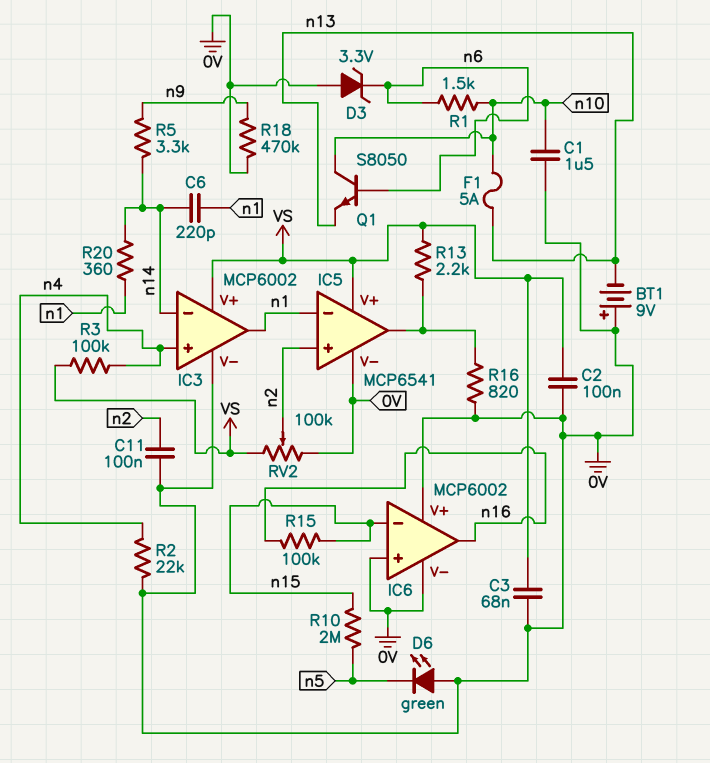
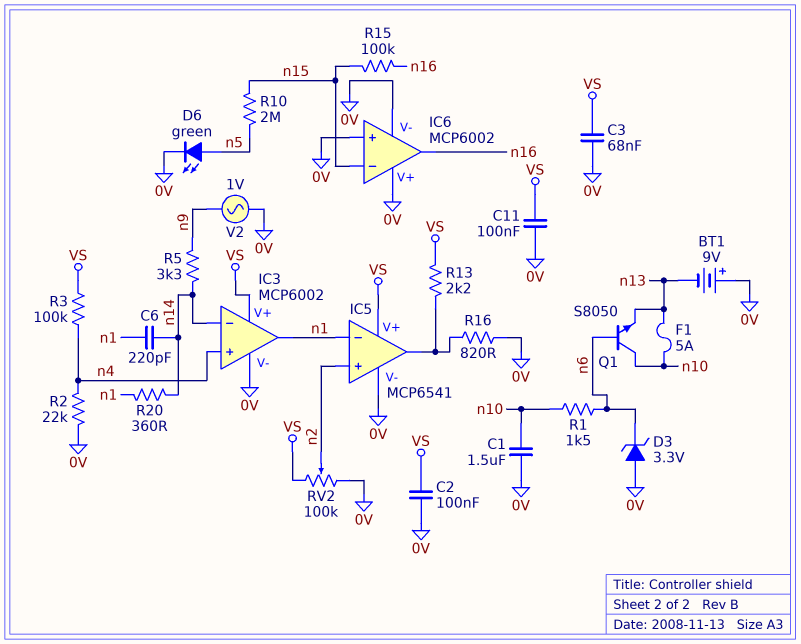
C11: 100nF (0V, n2) -> 100nF (0V, VS)
D6: LED green (A 0V, K n5) -> LED green (A n5, K 0V)
R18: 470k (0V, n9) -> none
V2: none -> AC 1V (0V, n9)

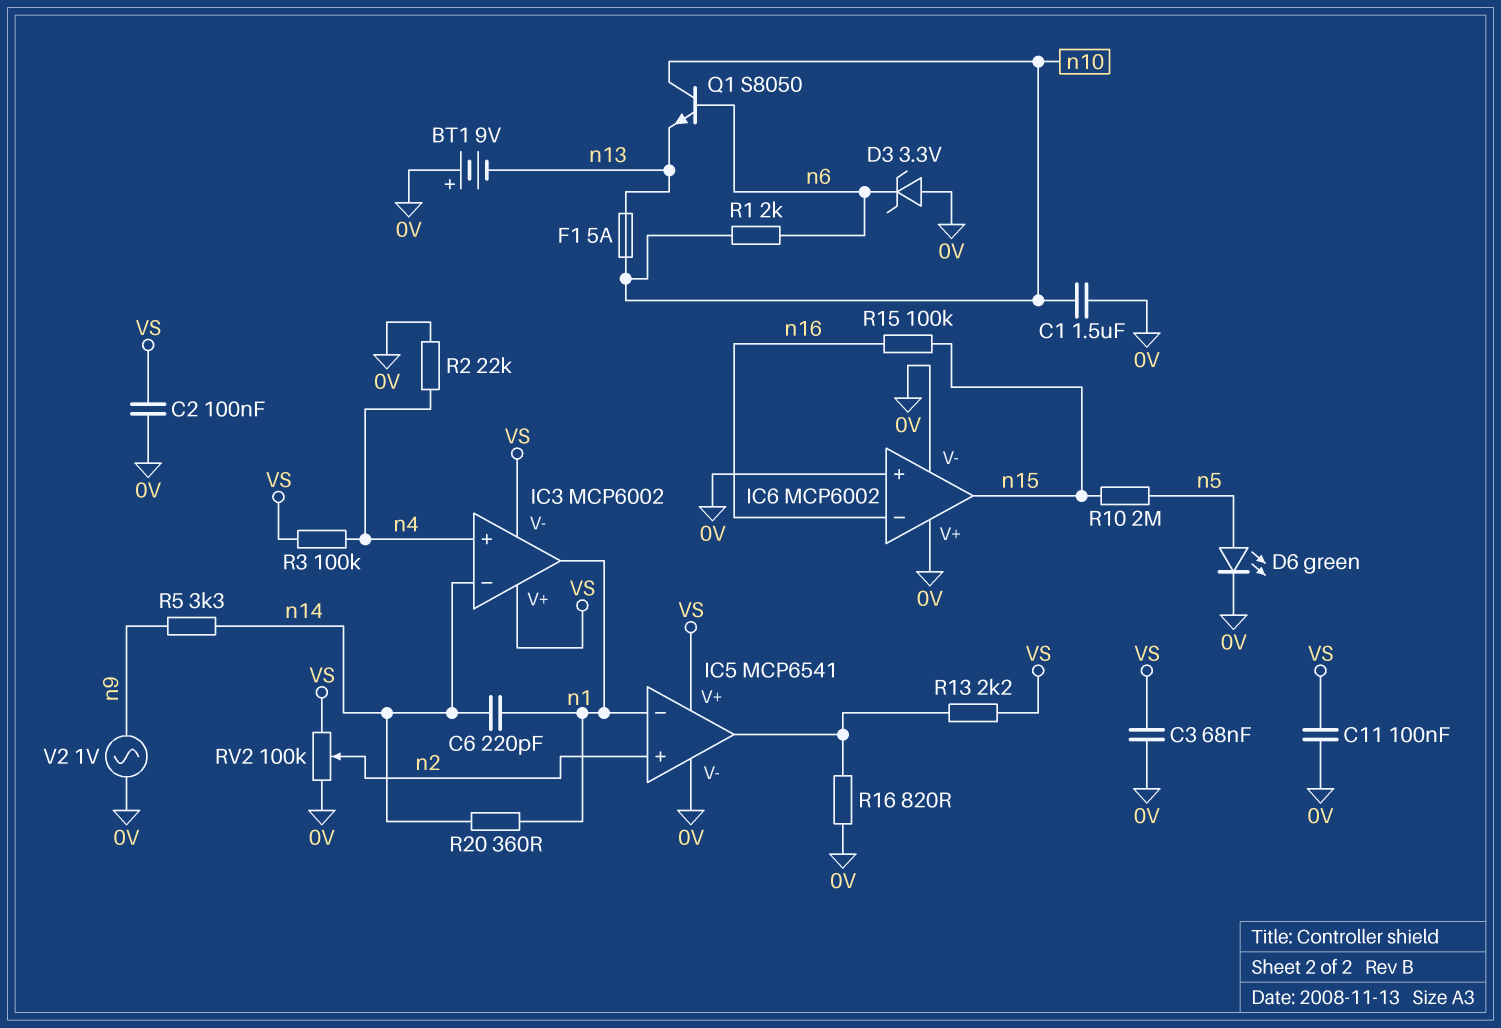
IC3 pin V-: 0V -> VS
IC6 pin in-: n15 -> n16
IC6 pin out: n16 -> n15
R1: 1.5k (n6, n10) -> 2k (n6, n10)

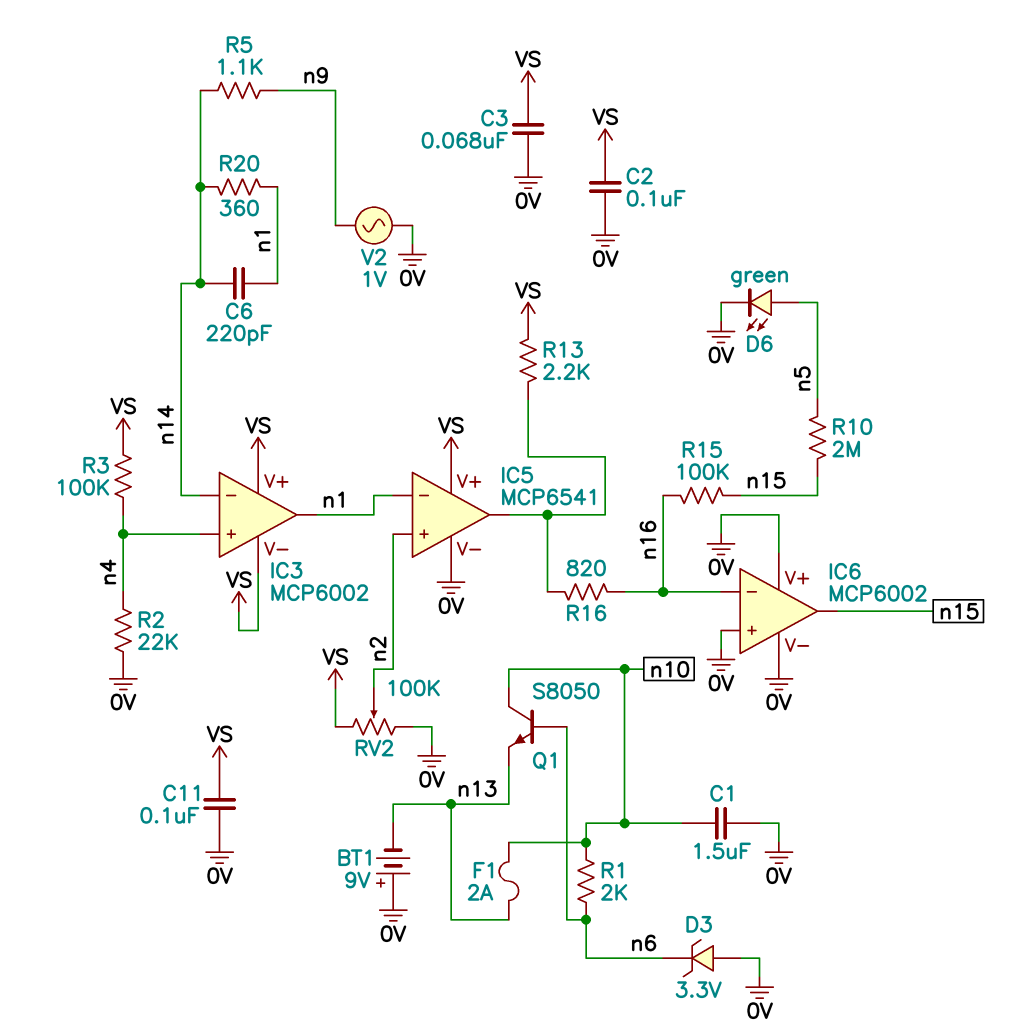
F1: 5A (n10, n13) -> 2A (n10, n13)
R5: 3.3k (n9, n14) -> 1.1k (n9, n14)
R16: 820 (0V, IC5/out) -> 820 (IC5/out, n16)

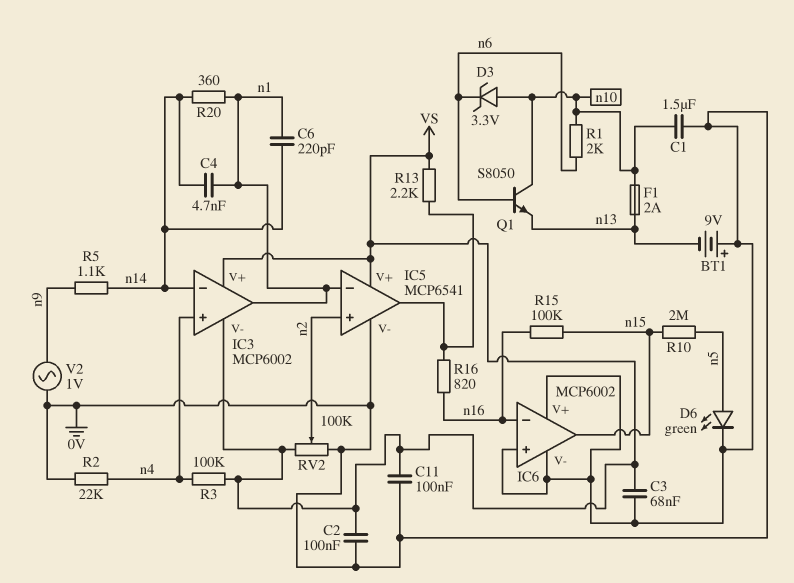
C4: none -> 4.7nF (n1, n14)
D3: zener 3.3V (A 0V, K n6) -> zener 3.3V (A n10, K n6)

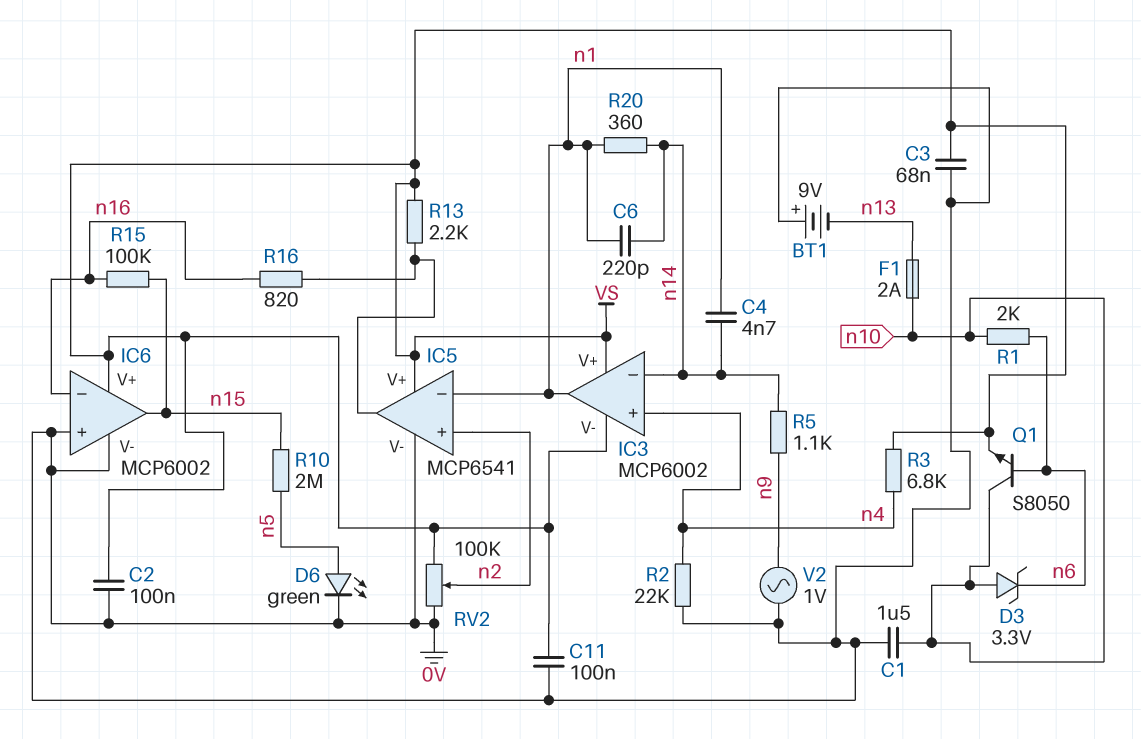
IC6 pin V+: 0V -> VS
Q1: NPN S8050 (B n6, C n10, E n13) -> NPN S8050 (B n6, C n10, E VS)
R3: 100k (VS, n4) -> 6.8k (VS, n4)

